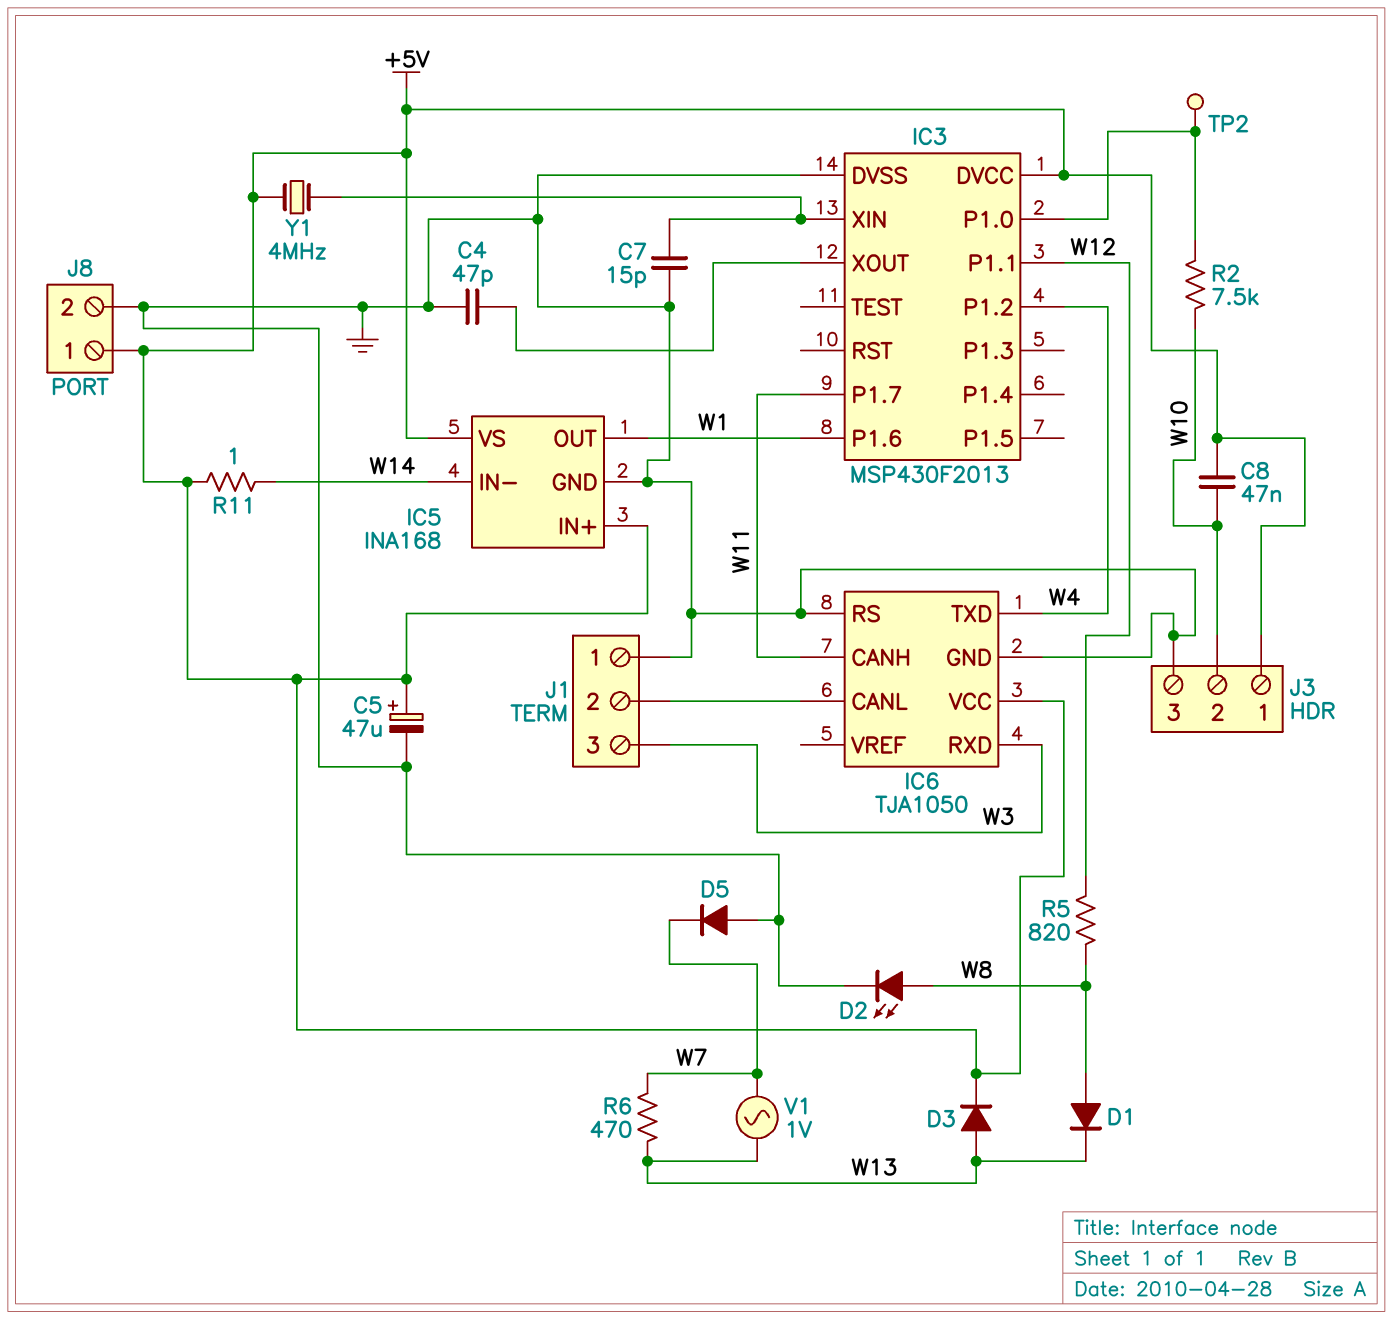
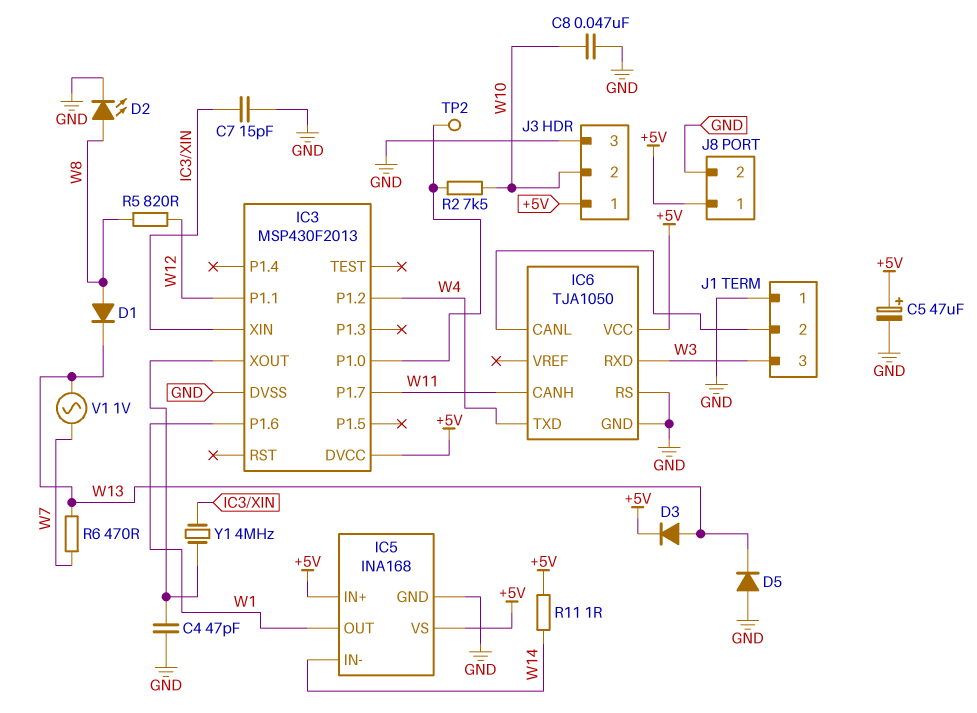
C8: 47nF (+5V, W10) -> 47nF (GND, W10)
D5: diode (A GND, K W7) -> diode (A GND, K W13)
Y1: 4MHz (+5V, IC3/XIN) -> 4MHz (IC3/XIN, IC3/XOUT)

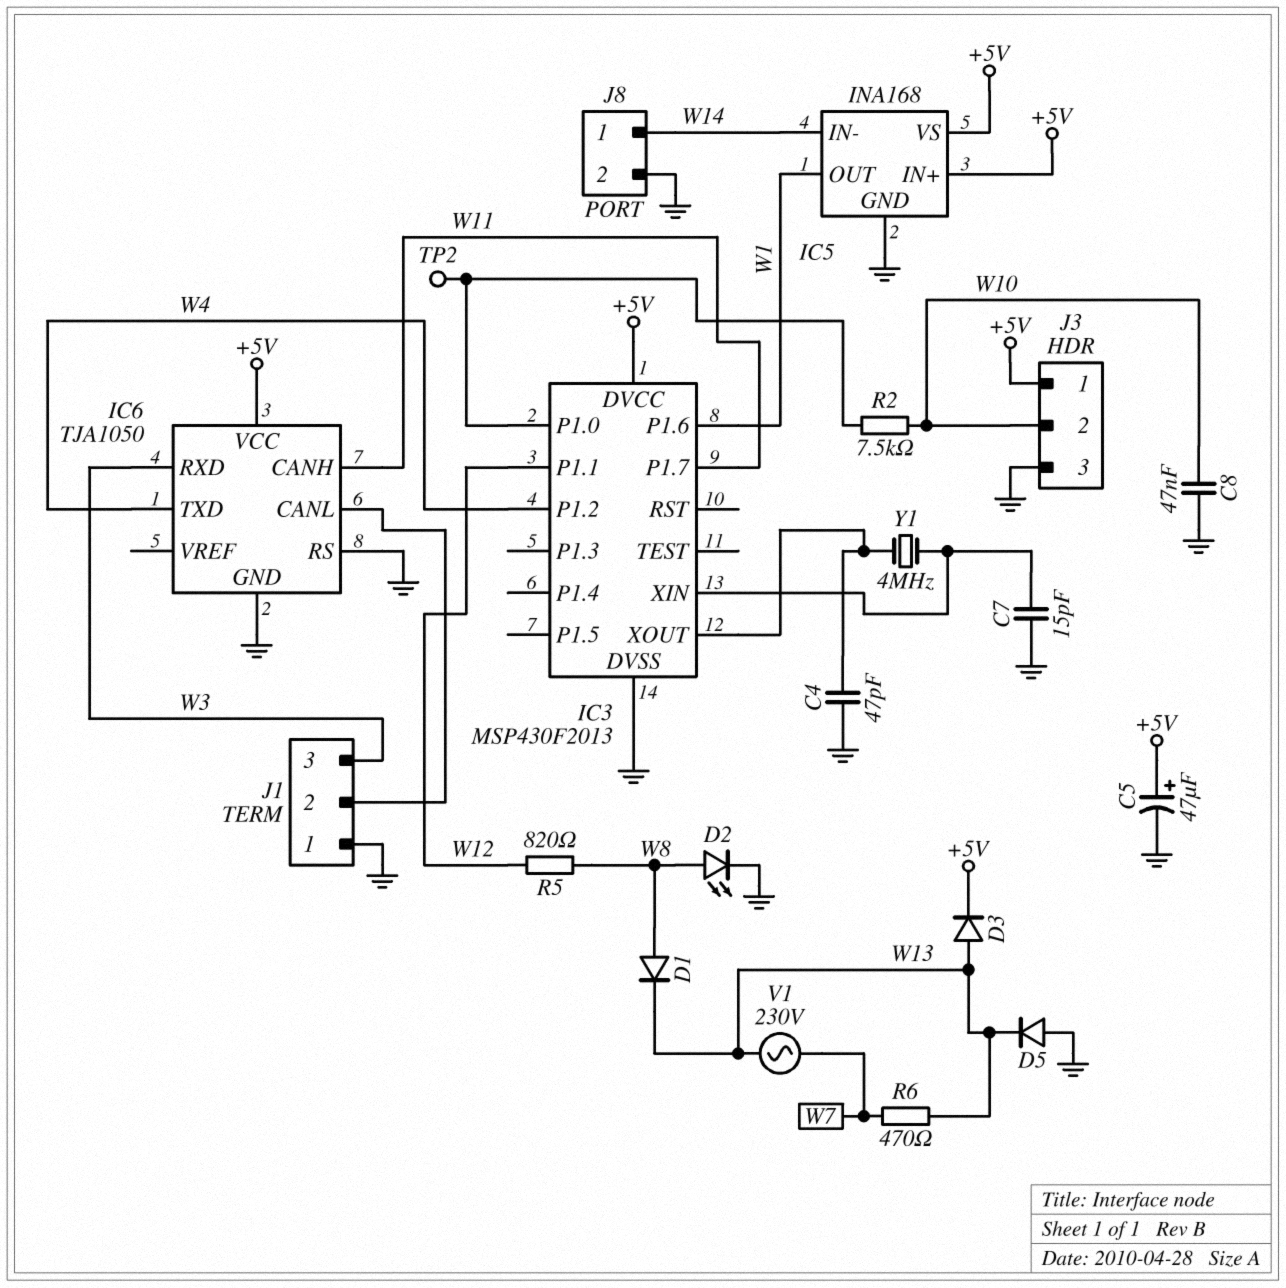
J8 pin 1: +5V -> W14
R11: 1 (+5V, W14) -> none
V1: AC 1V (W7, W13) -> AC 230V (W7, W13)

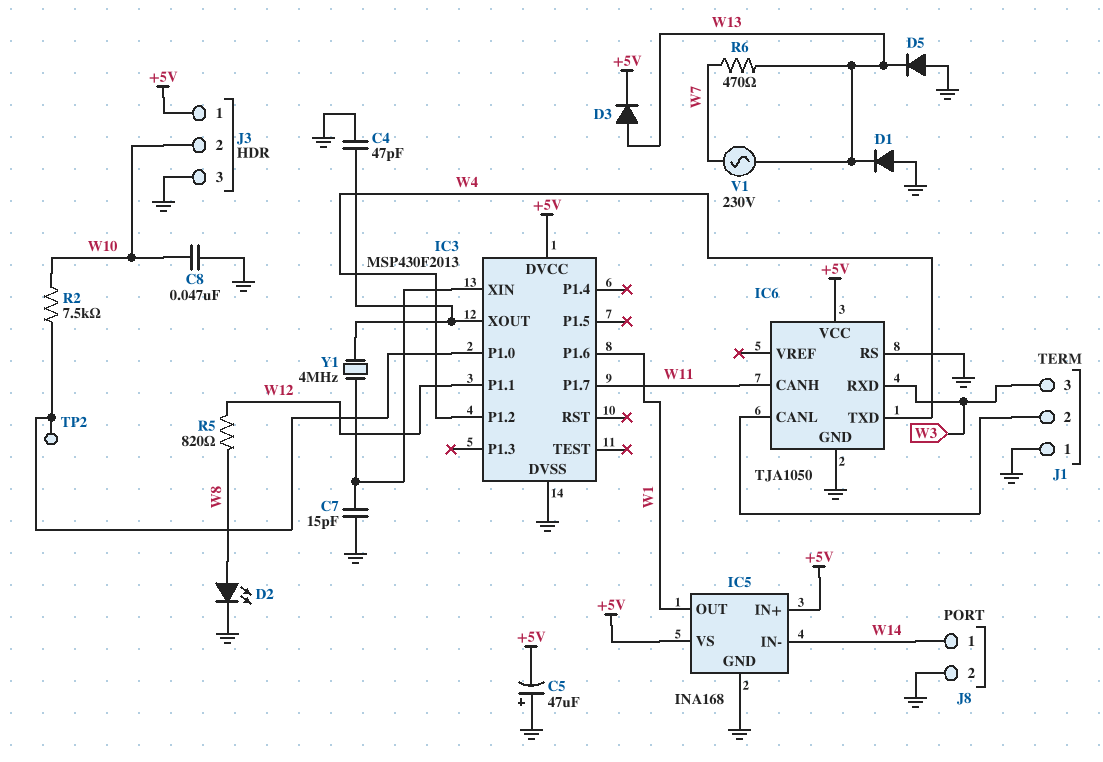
C5: 47uF (plus +5V, minus GND) -> 47uF (plus GND, minus +5V)
D1: diode (A W8, K W13) -> diode (A GND, K W13)

